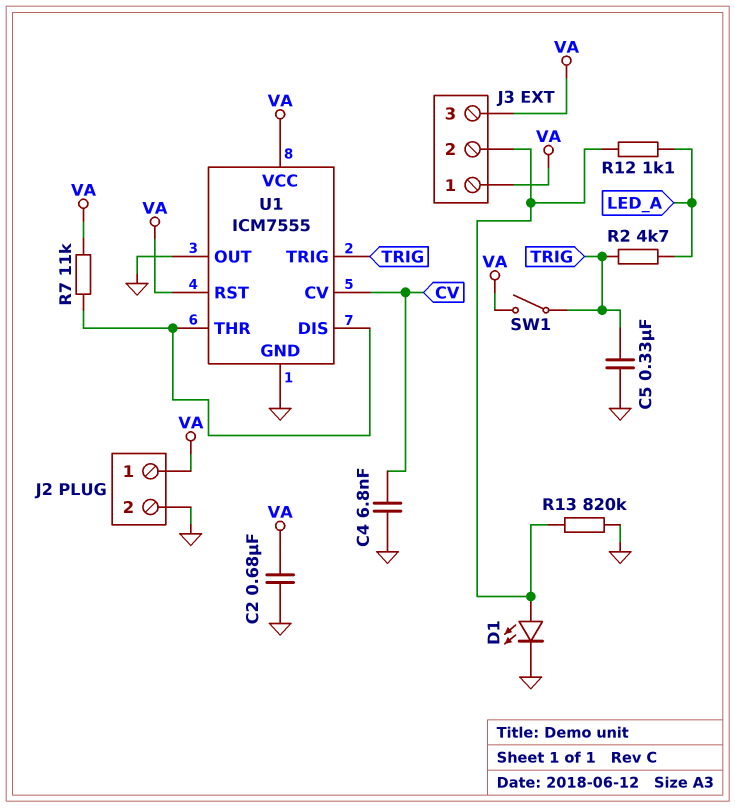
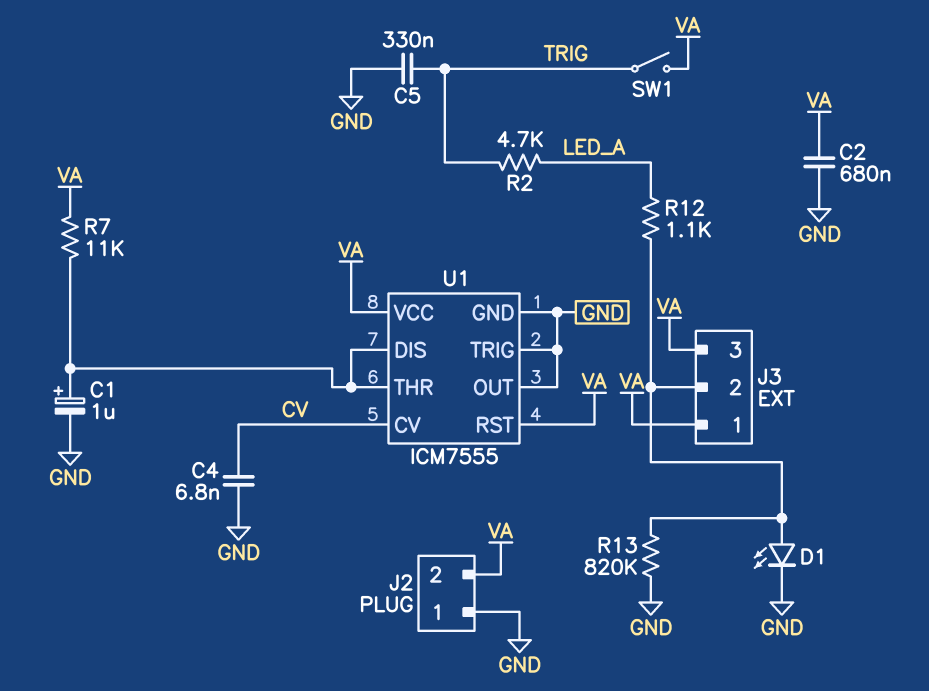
C1: none -> 1uF (plus U1/DIS, minus GND)
J2 pin 1: VA -> GND
J2 pin 2: GND -> VA
U1 pin TRIG: TRIG -> GND

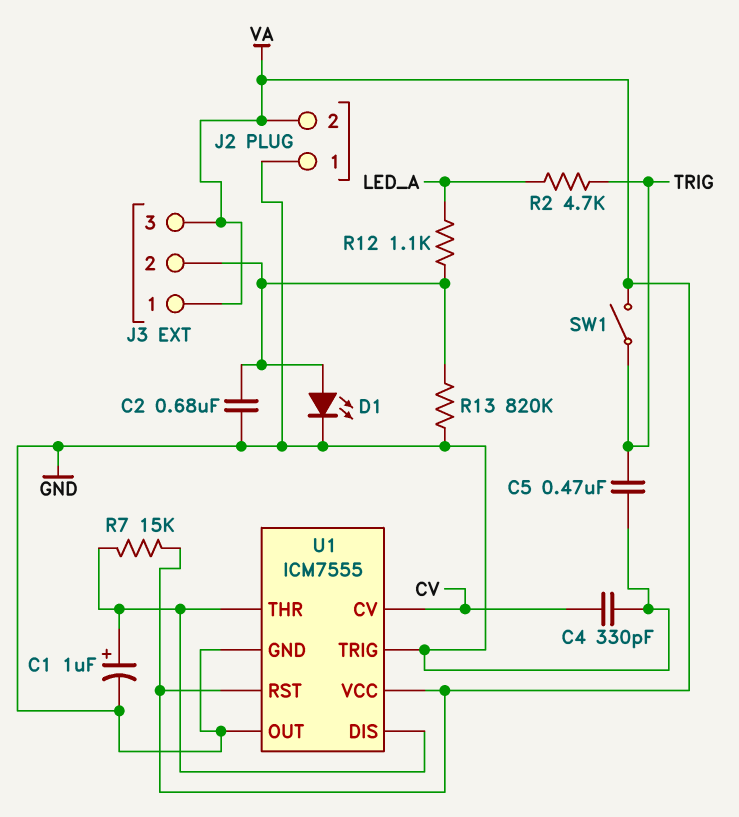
C2: 680nF (GND, VA) -> 680nF (GND, J3/2)
C4: 6.8nF (CV, GND) -> 330pF (CV, GND)
C5: 330nF (GND, TRIG) -> 470nF (GND, TRIG)
R7: 11k (U1/DIS, VA) -> 15k (U1/DIS, VA)

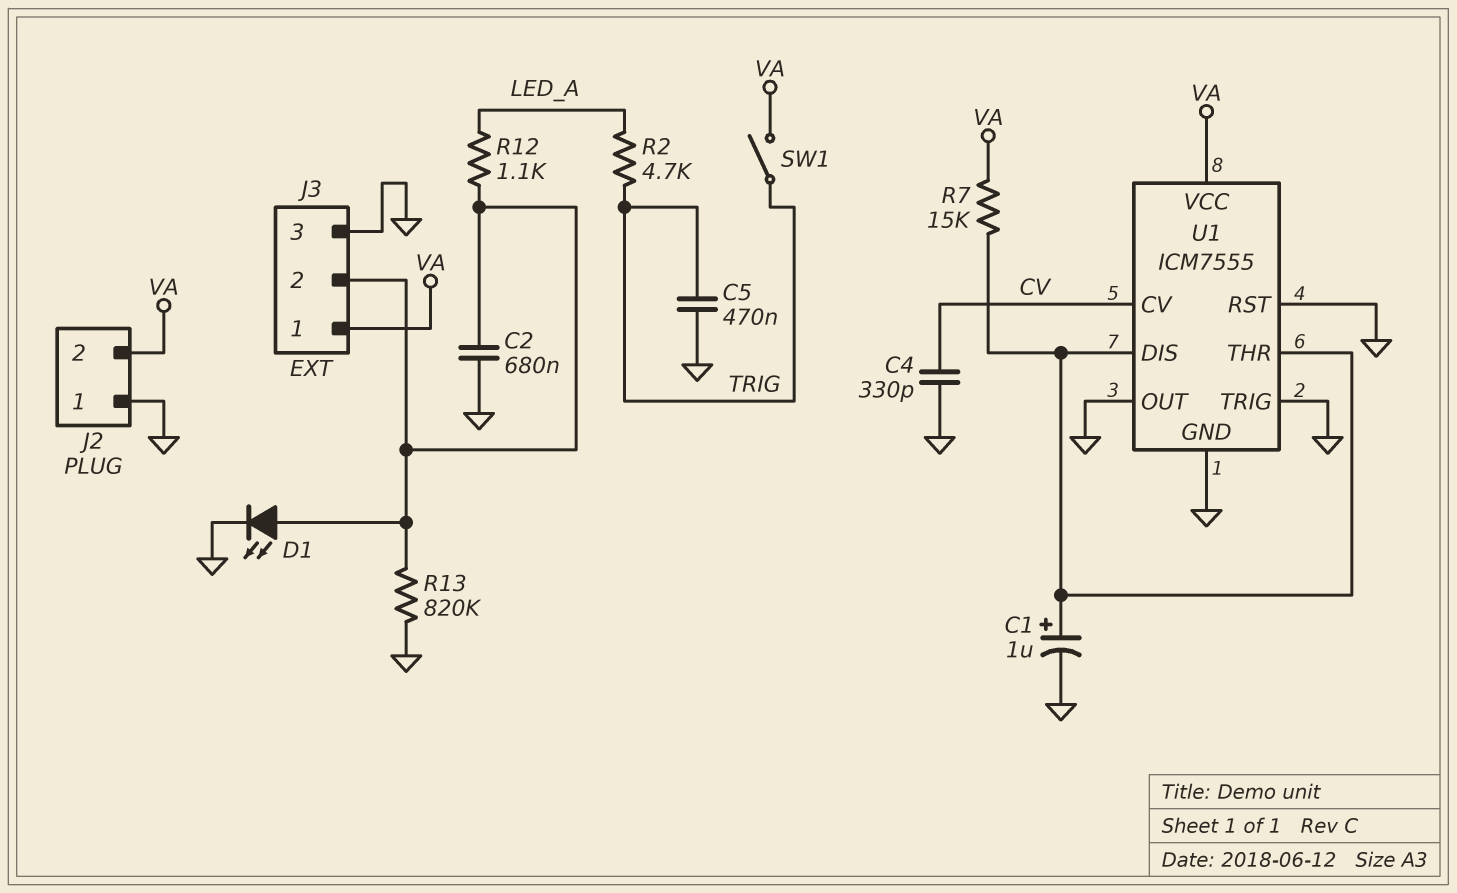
J3 pin 3: VA -> GND
U1 pin RST: VA -> GND

